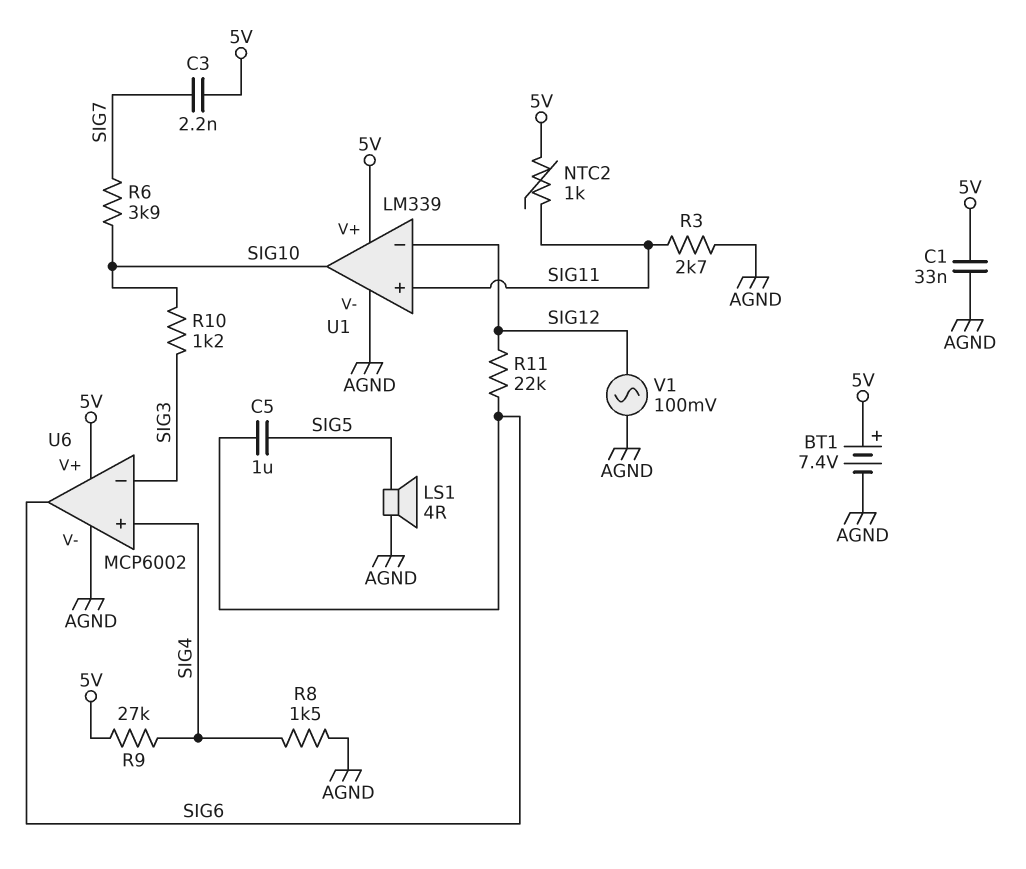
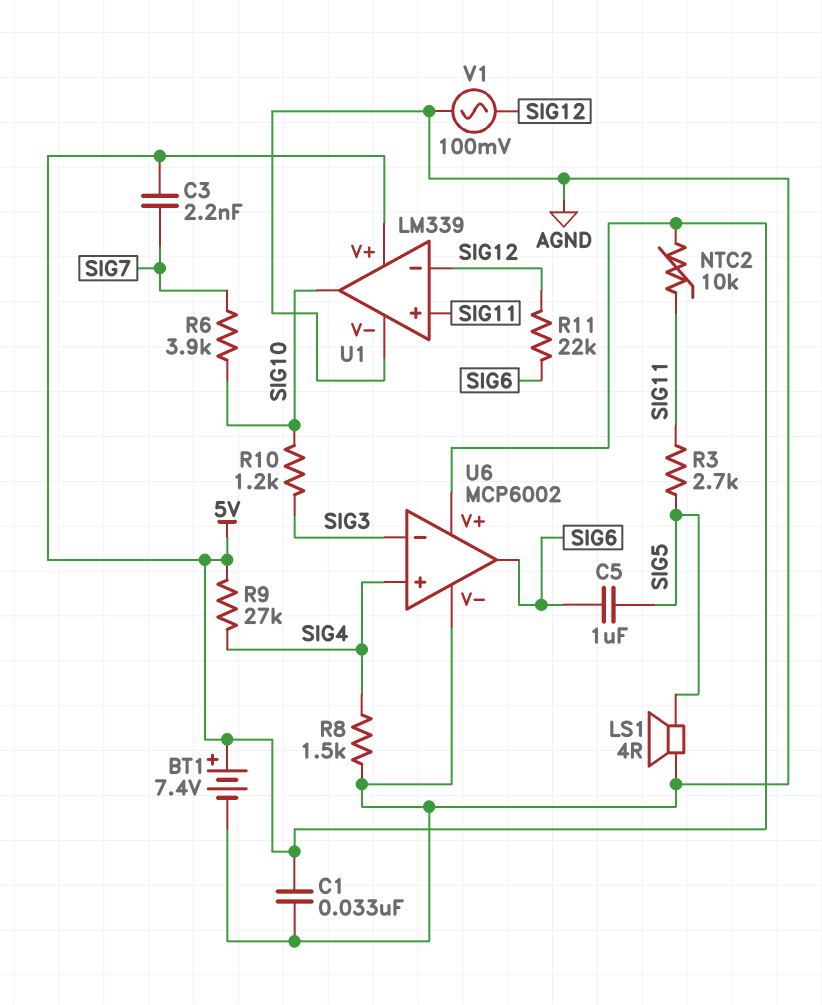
NTC2: 1k (5V, SIG11) -> 10k (5V, SIG11)
R3: 2.7k (AGND, SIG11) -> 2.7k (SIG5, SIG11)

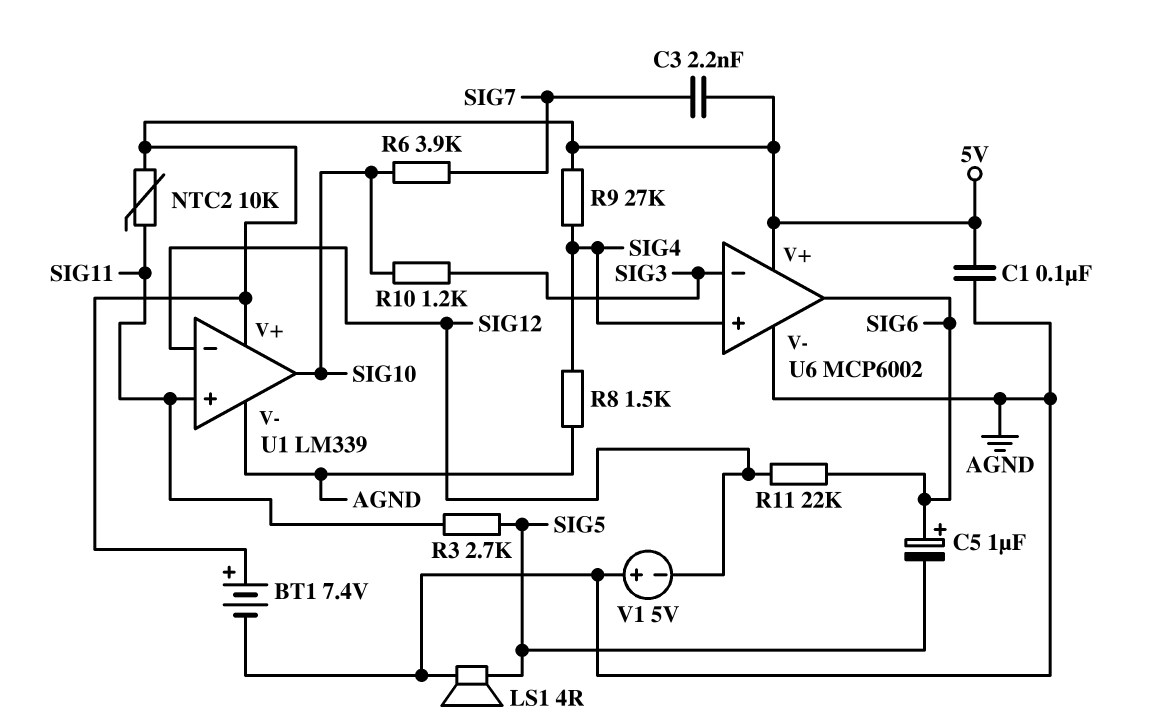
C1: 33nF (5V, AGND) -> 100nF (5V, AGND)
C5: 1uF (SIG5, SIG6) -> 1uF (plus SIG6, minus SIG5)
V1: AC 100mV (AGND, SIG12) -> 5V (plus AGND, minus SIG12)

